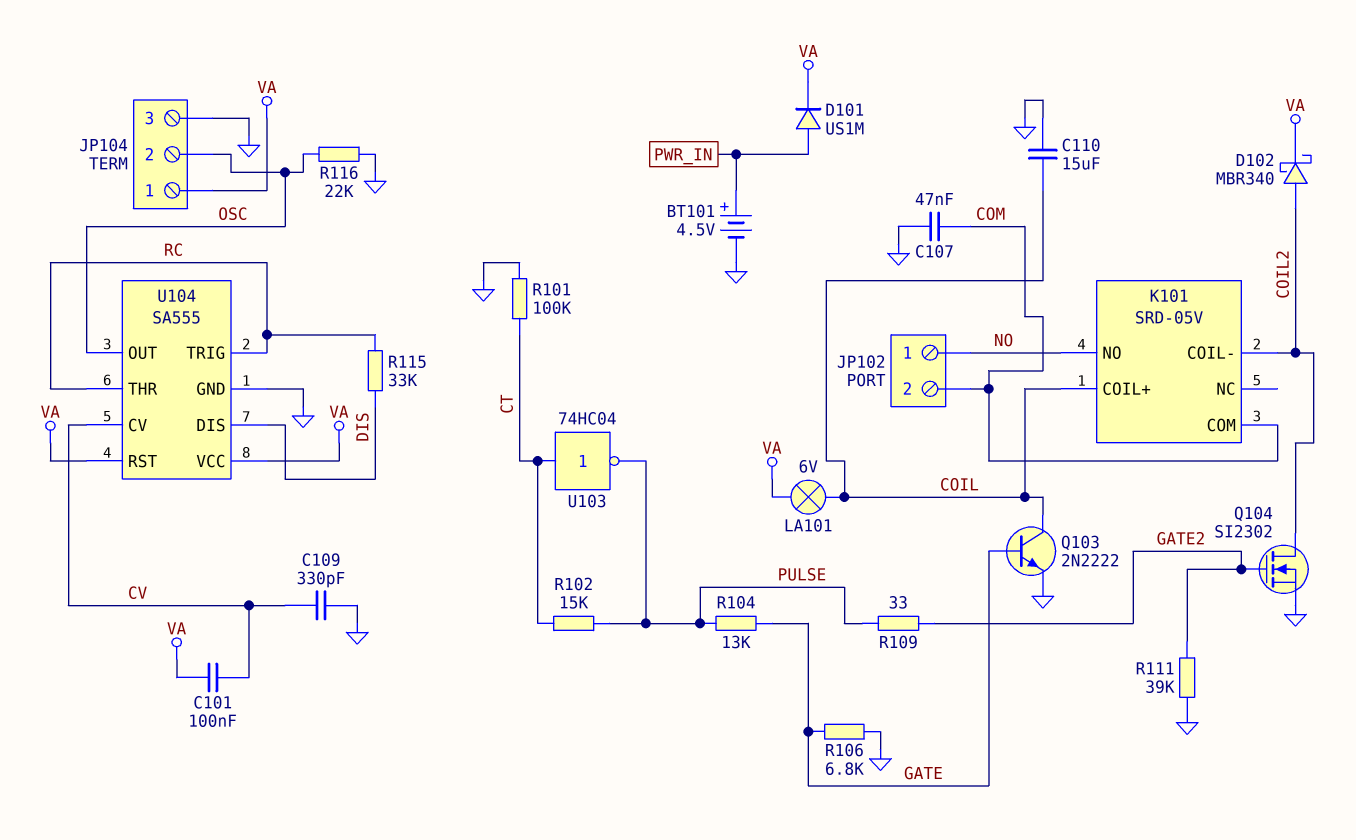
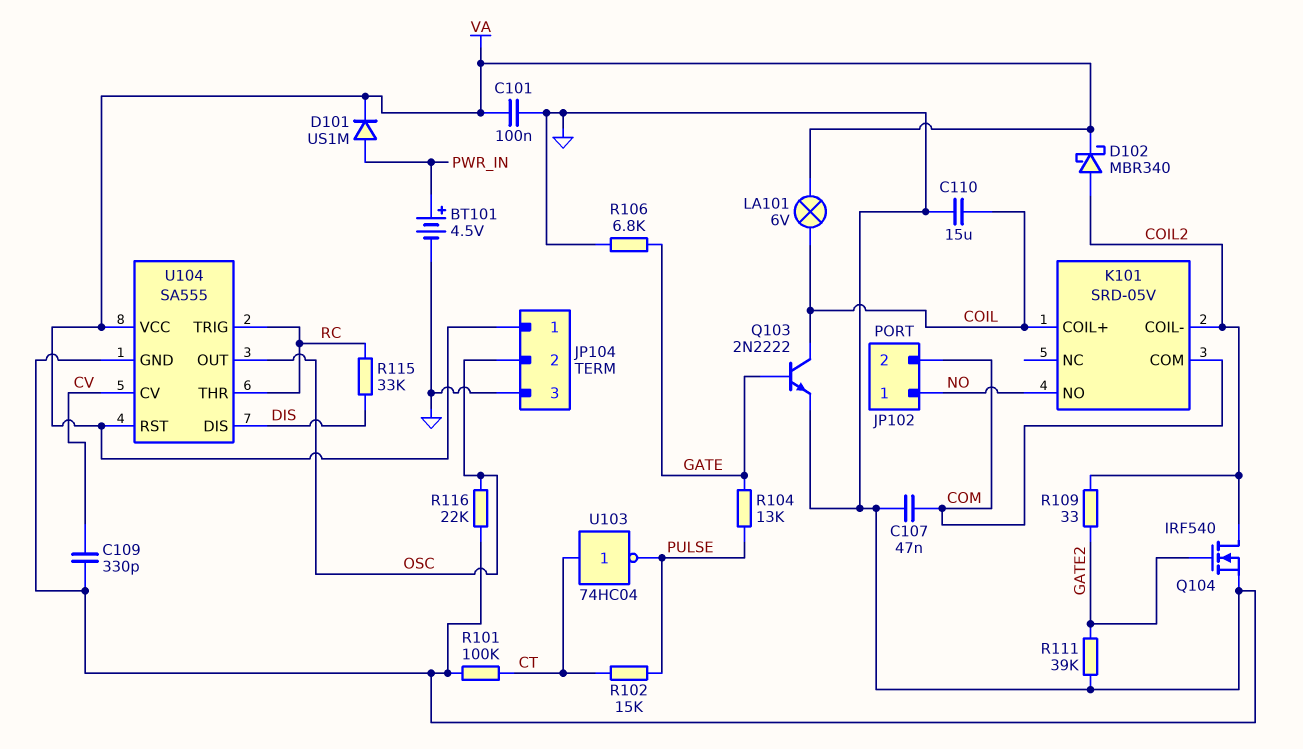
C101: 100nF (CV, VA) -> 100nF (GND, VA)
Q104: NMOS SI2302 (G GATE2, D COIL2, S GND) -> NMOS IRF540 (G GATE2, D COIL2, S GND)
R109: 33 (GATE2, PULSE) -> 33 (COIL2, GATE2)

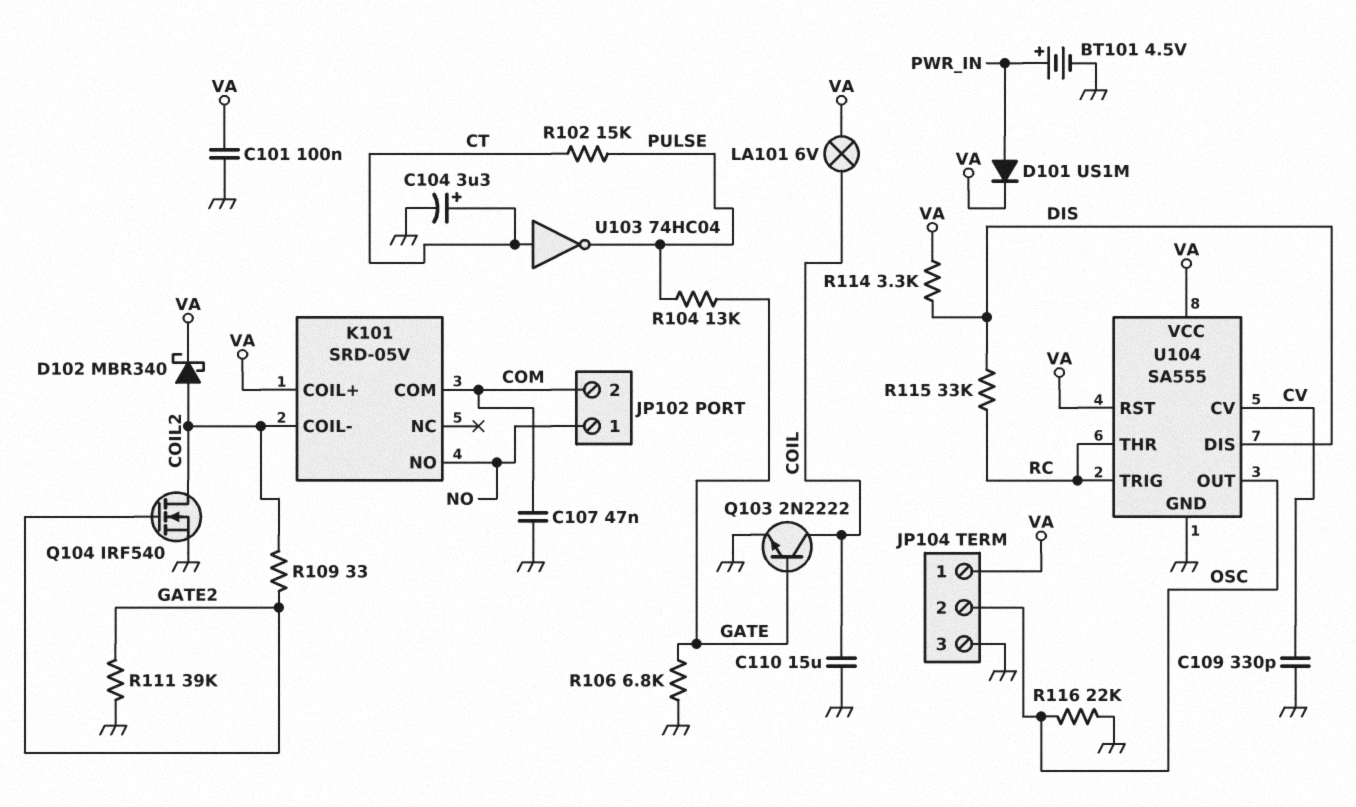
C104: none -> 3.3uF (plus CT, minus GND)
K101 pin COIL+: COIL -> VA
R101: 100k (CT, GND) -> none
R114: none -> 3.3k (DIS, VA)

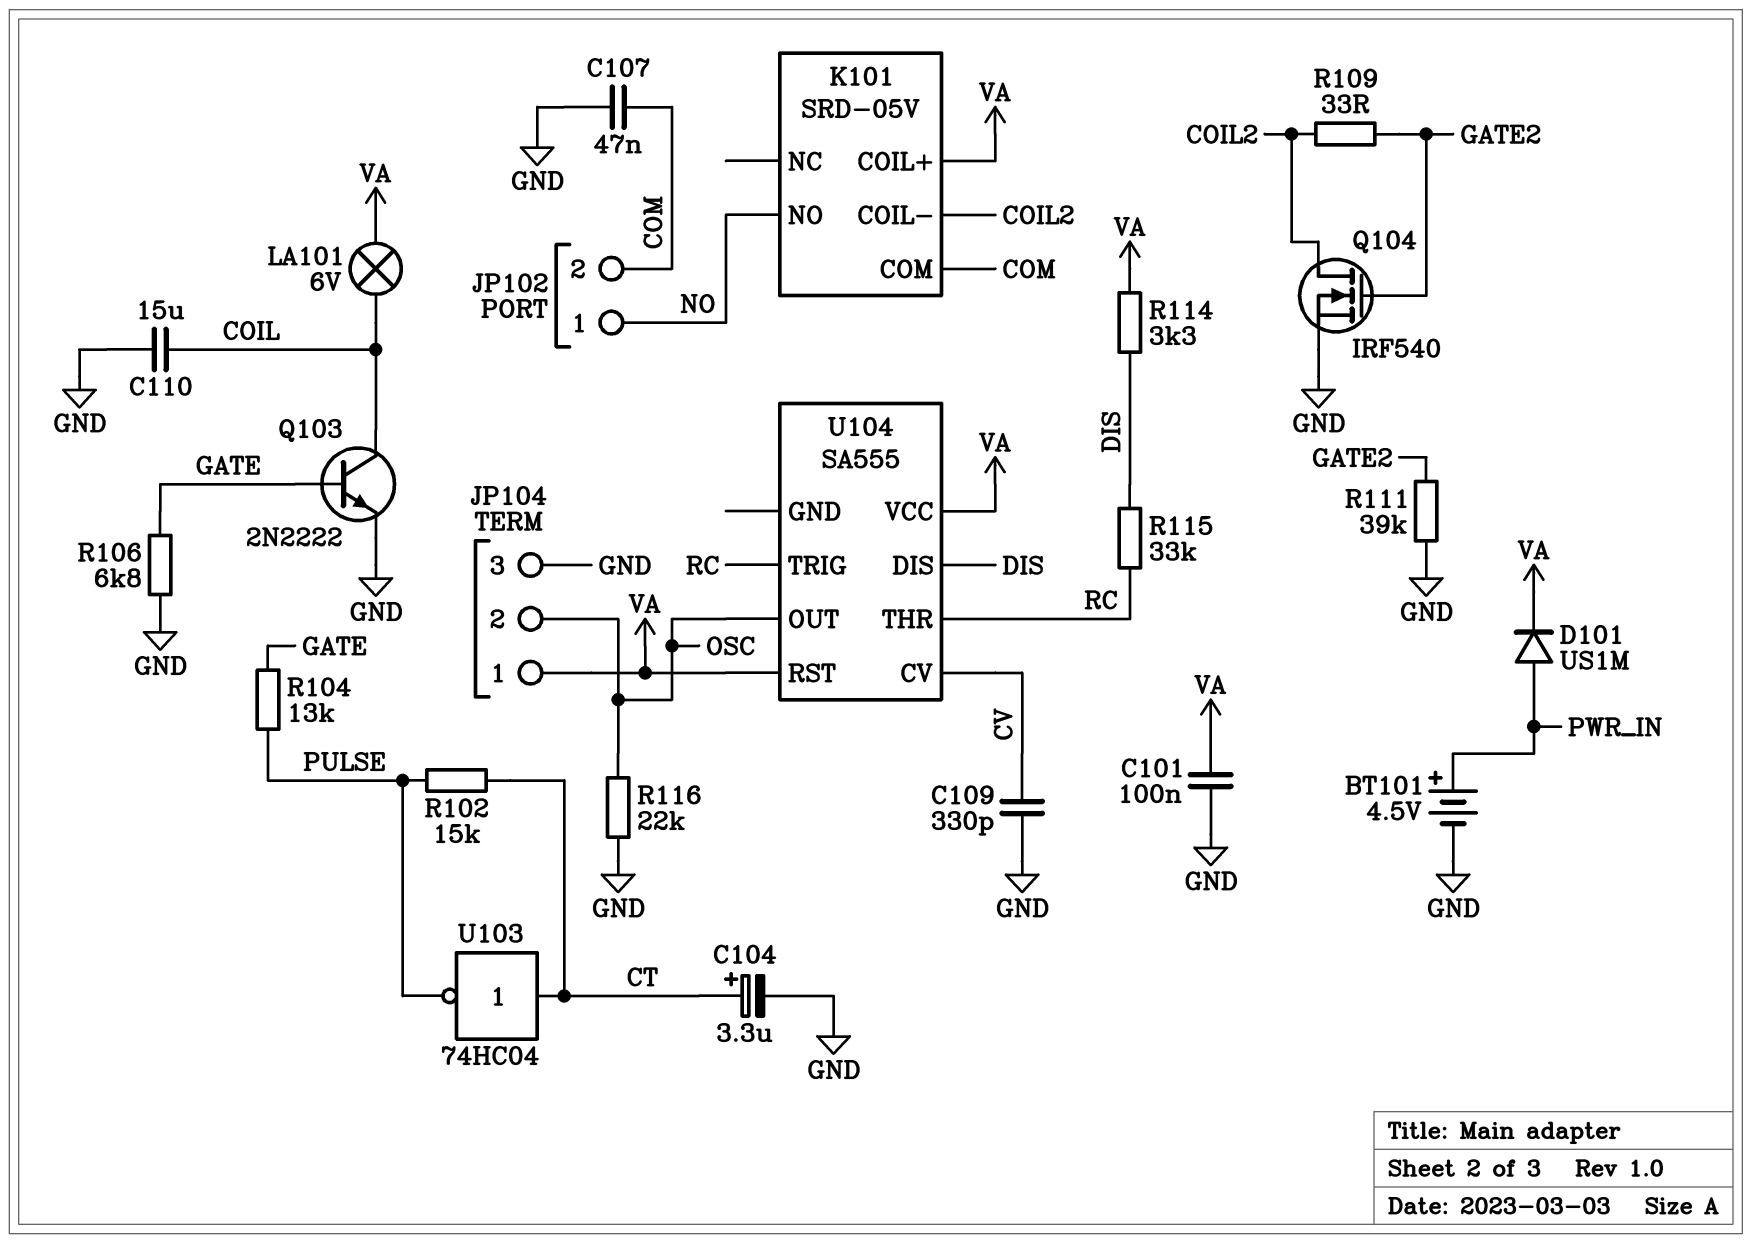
D102: schottky MBR340 (A COIL2, K VA) -> none
U104 pin GND: GND -> none

